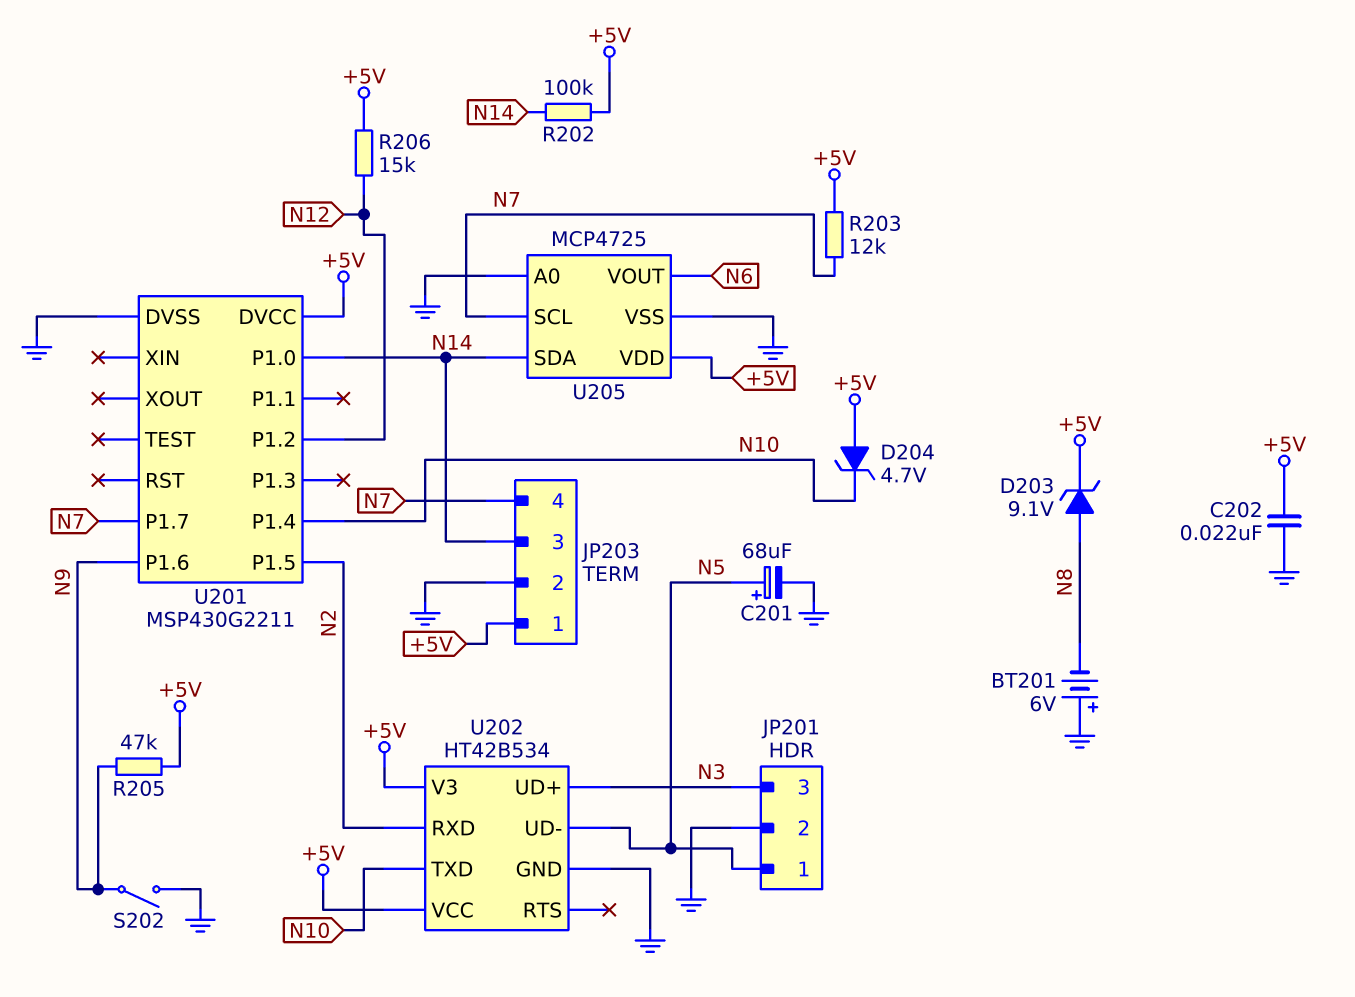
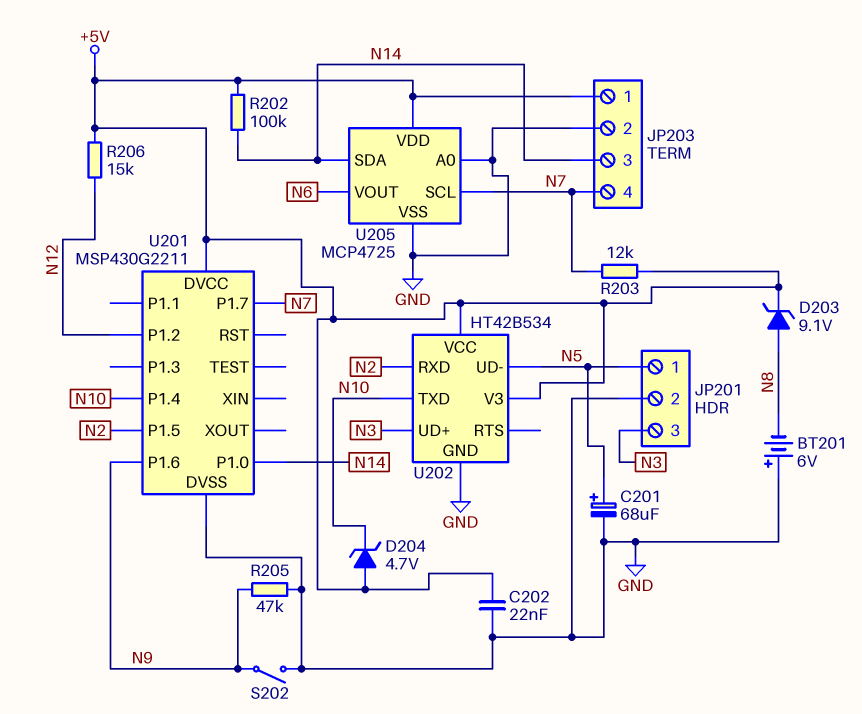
R205: 47k (+5V, N9) -> 47k (GND, N9)

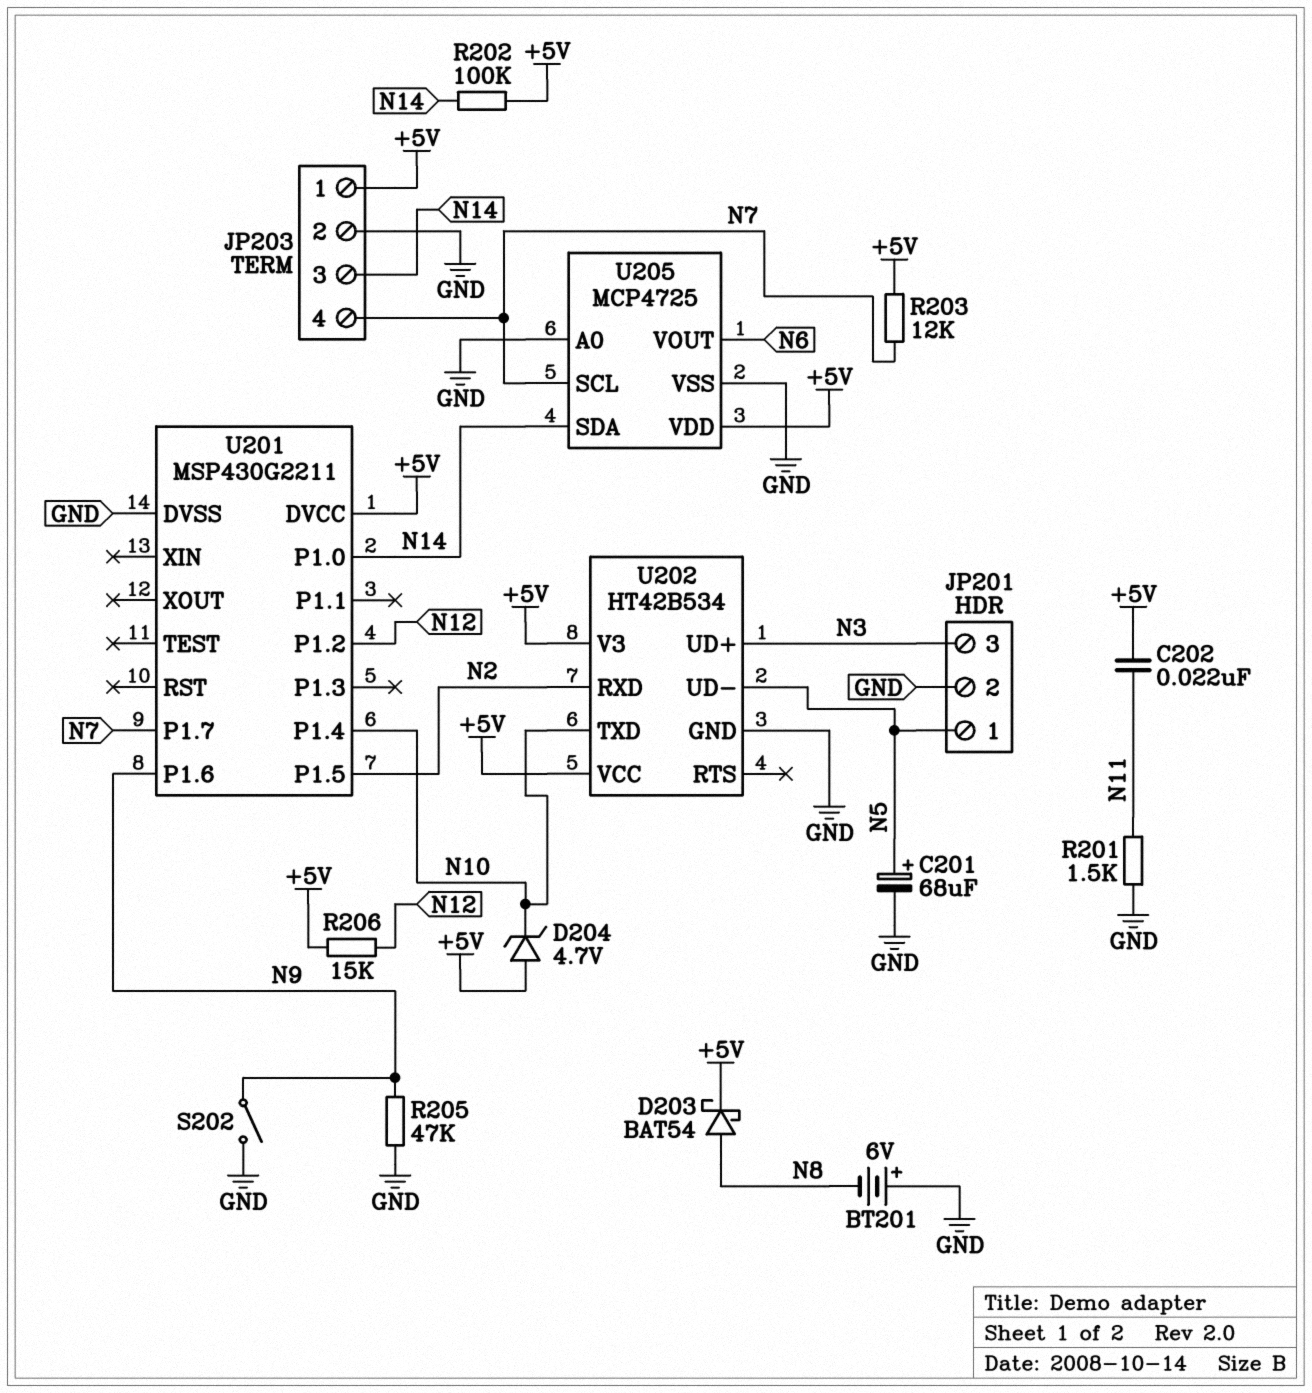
C202: 22nF (+5V, GND) -> 22nF (+5V, N11)
D203: zener 9.1V (A N8, K +5V) -> schottky BAT54 (A N8, K +5V)
R201: none -> 1.5k (GND, N11)

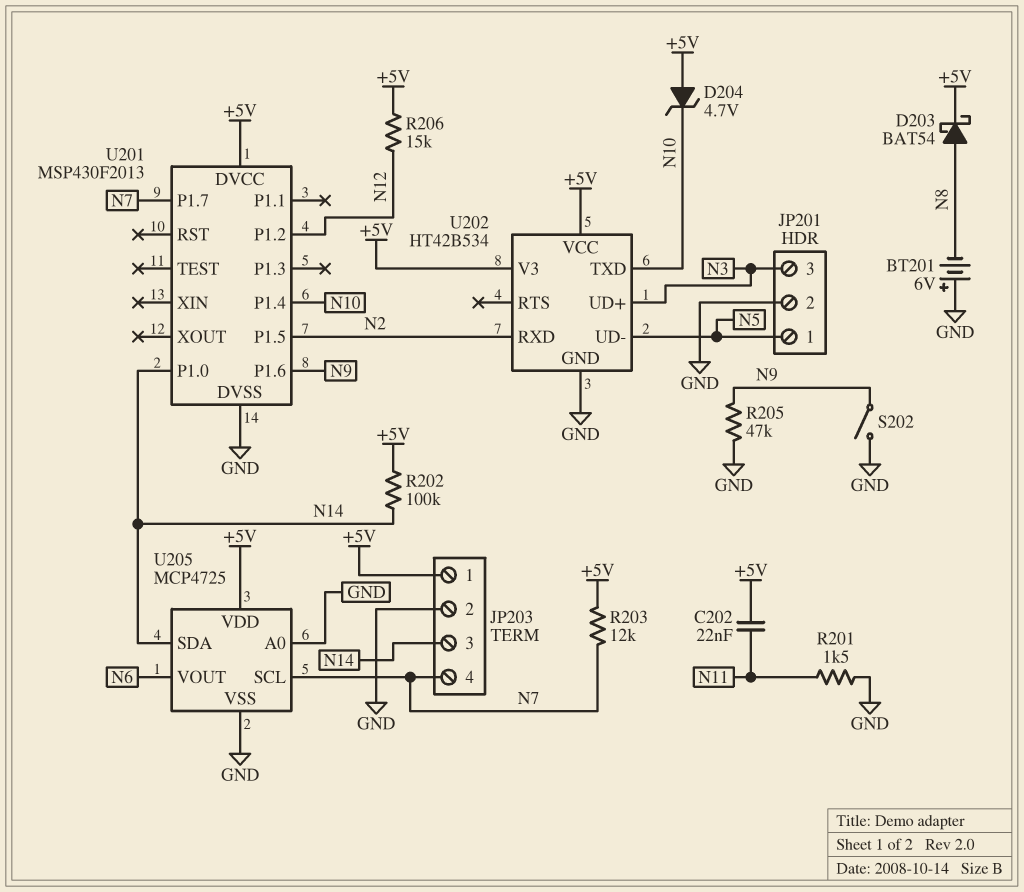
C201: 68uF (plus N5, minus GND) -> none
U201: MSP430G2211 -> MSP430F2013

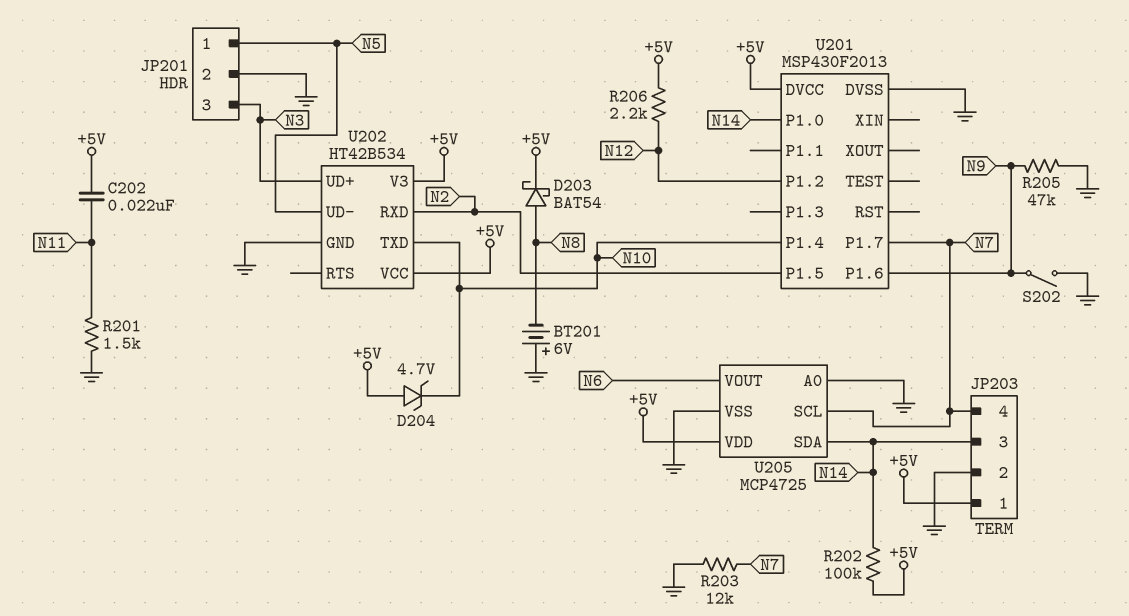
R203: 12k (+5V, N7) -> 12k (GND, N7)
R206: 15k (+5V, N12) -> 2.2k (+5V, N12)

